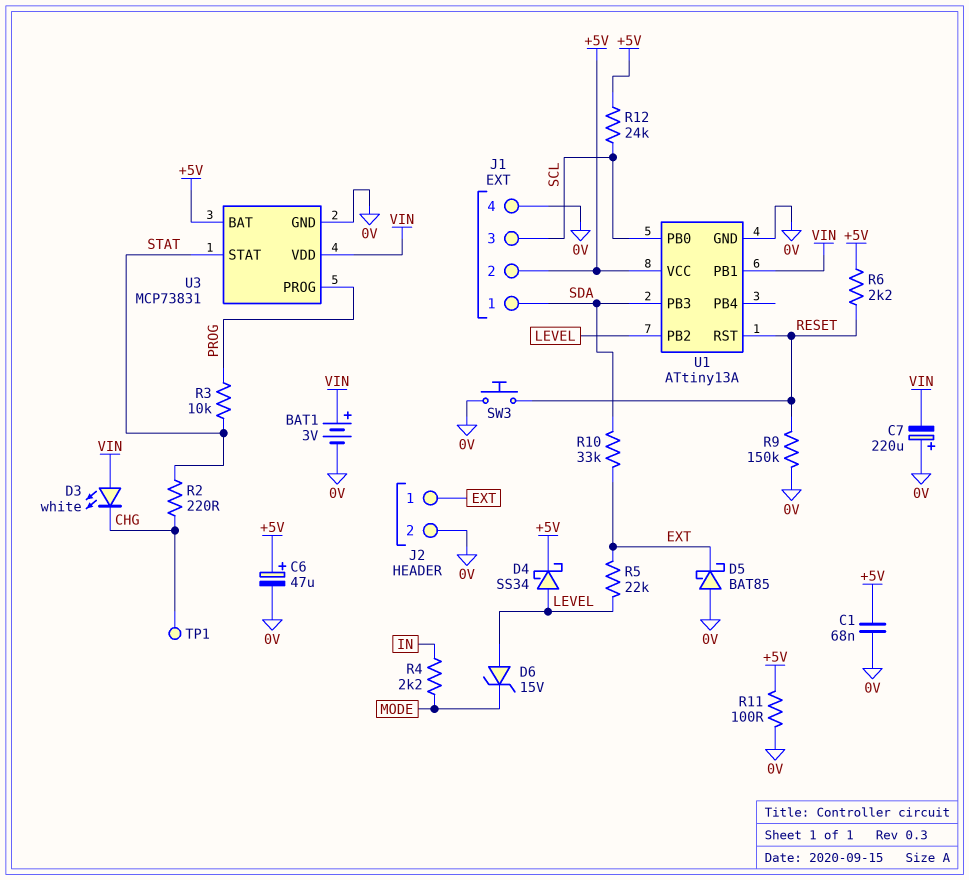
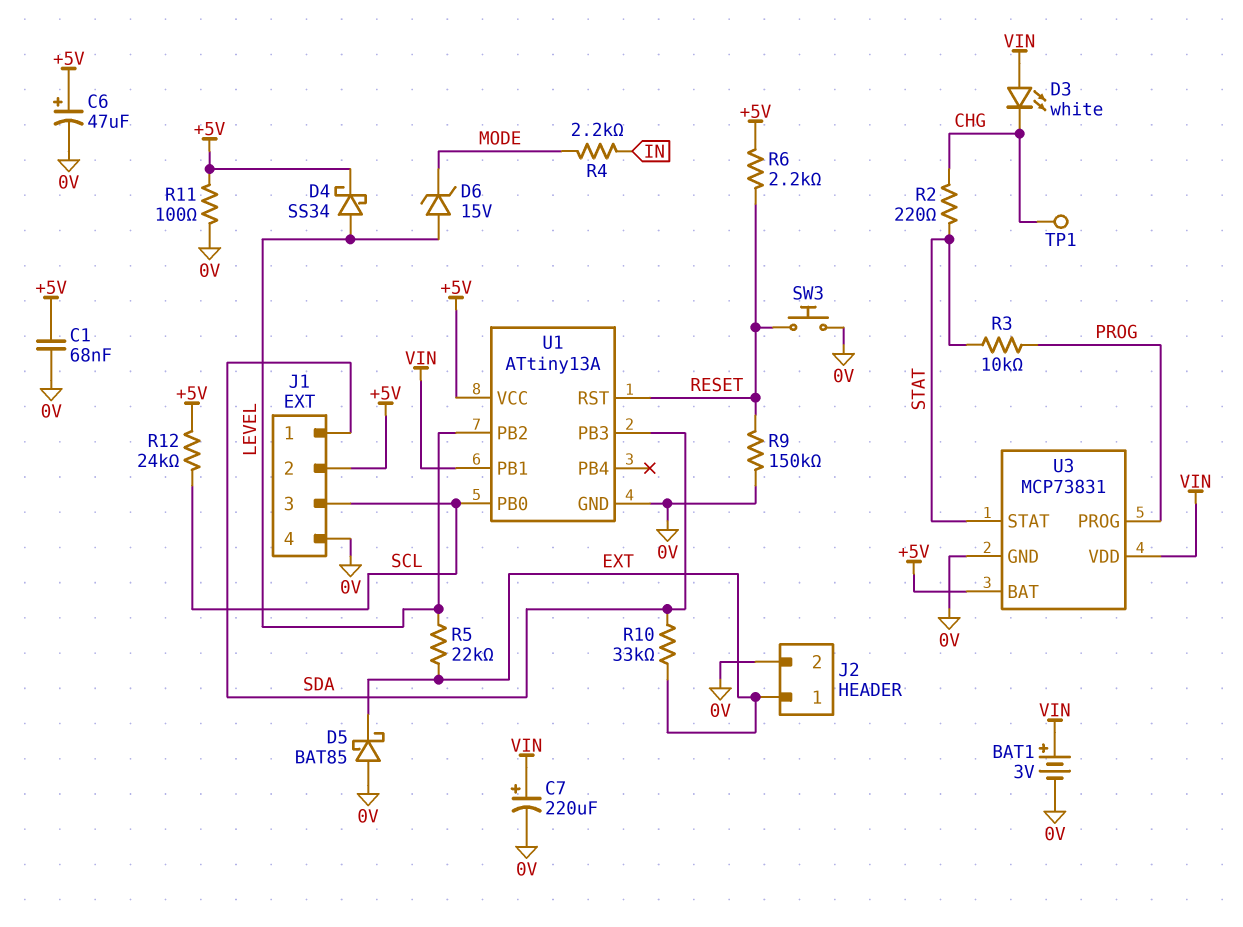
C7: 220uF (plus 0V, minus VIN) -> 220uF (plus VIN, minus 0V)

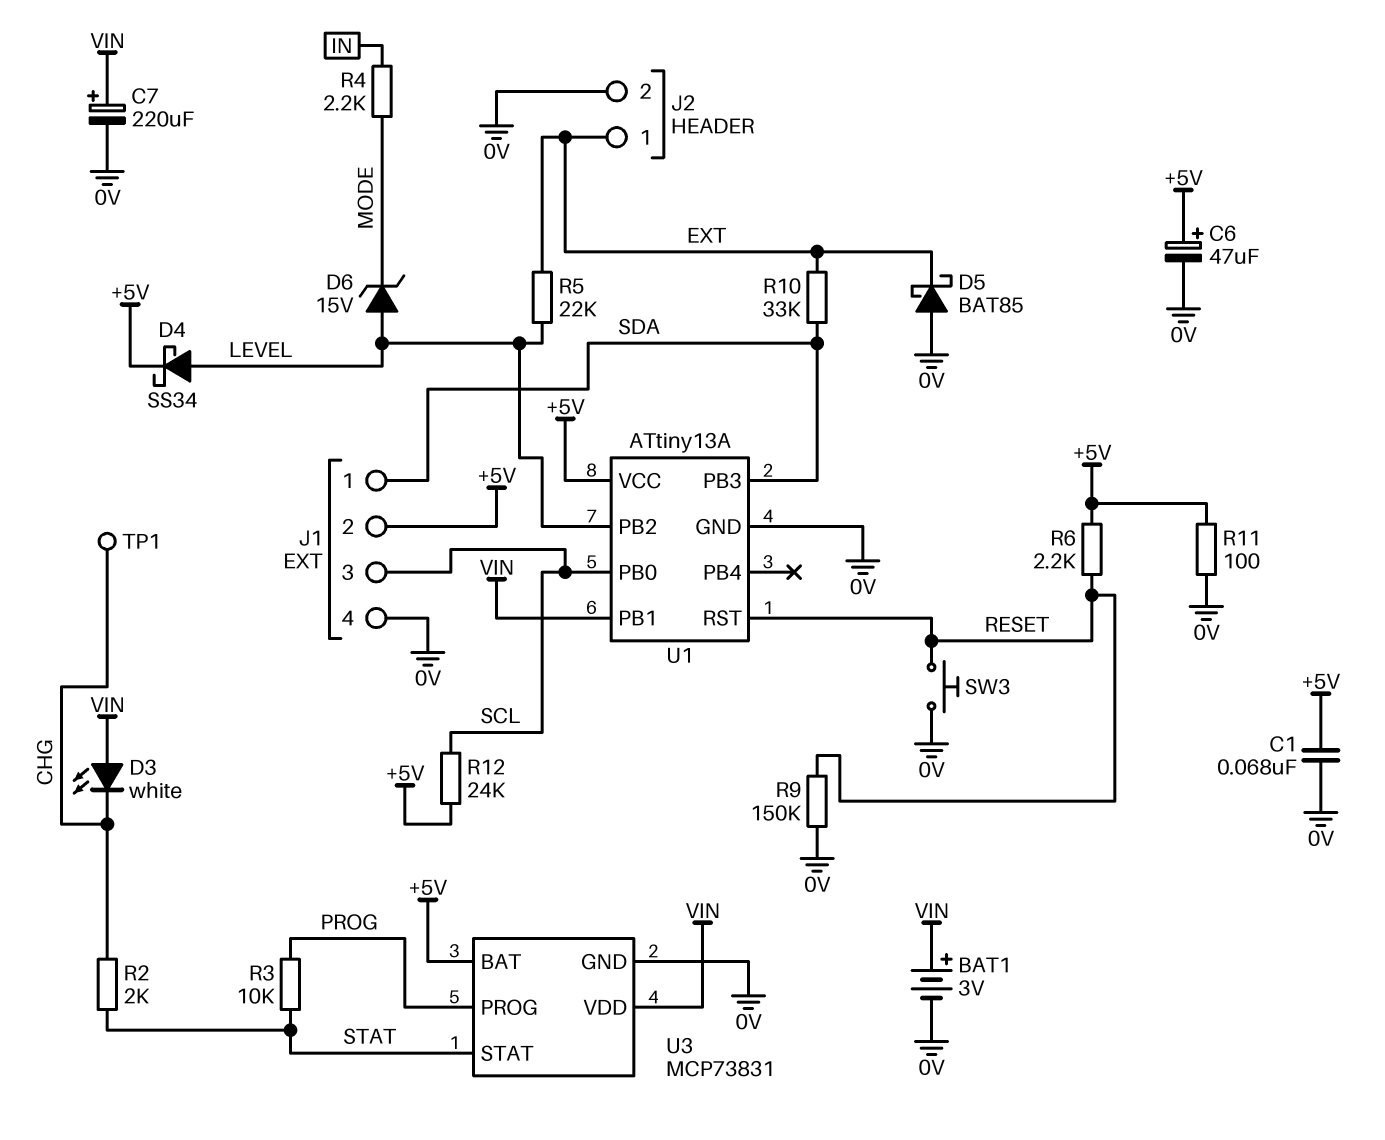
R2: 220 (CHG, STAT) -> 2k (CHG, STAT)

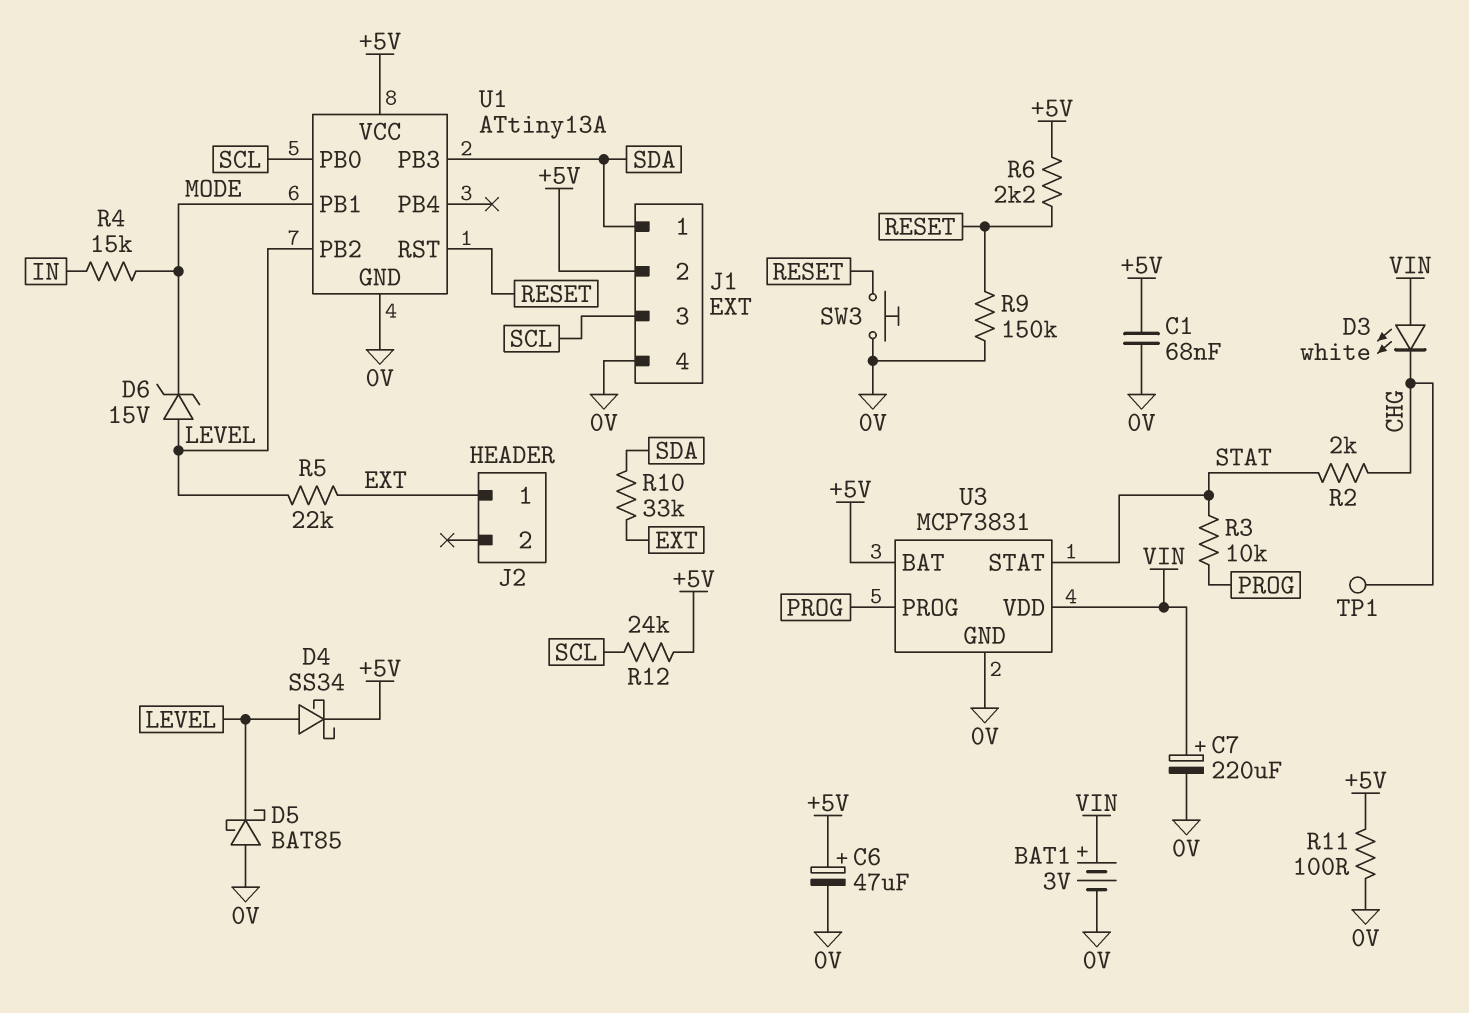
D5: schottky BAT85 (A 0V, K EXT) -> schottky BAT85 (A 0V, K LEVEL)
J2 pin 2: 0V -> none
R4: 2.2k (IN, MODE) -> 15k (IN, MODE)
U1 pin PB1: VIN -> MODE

